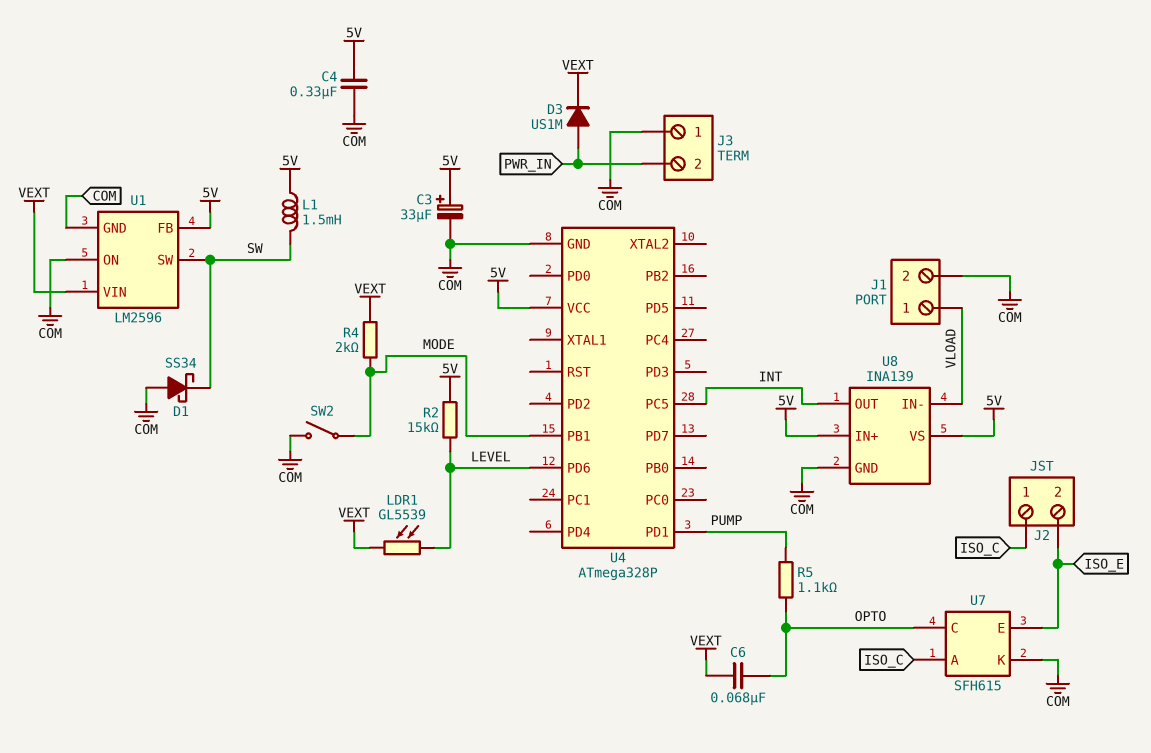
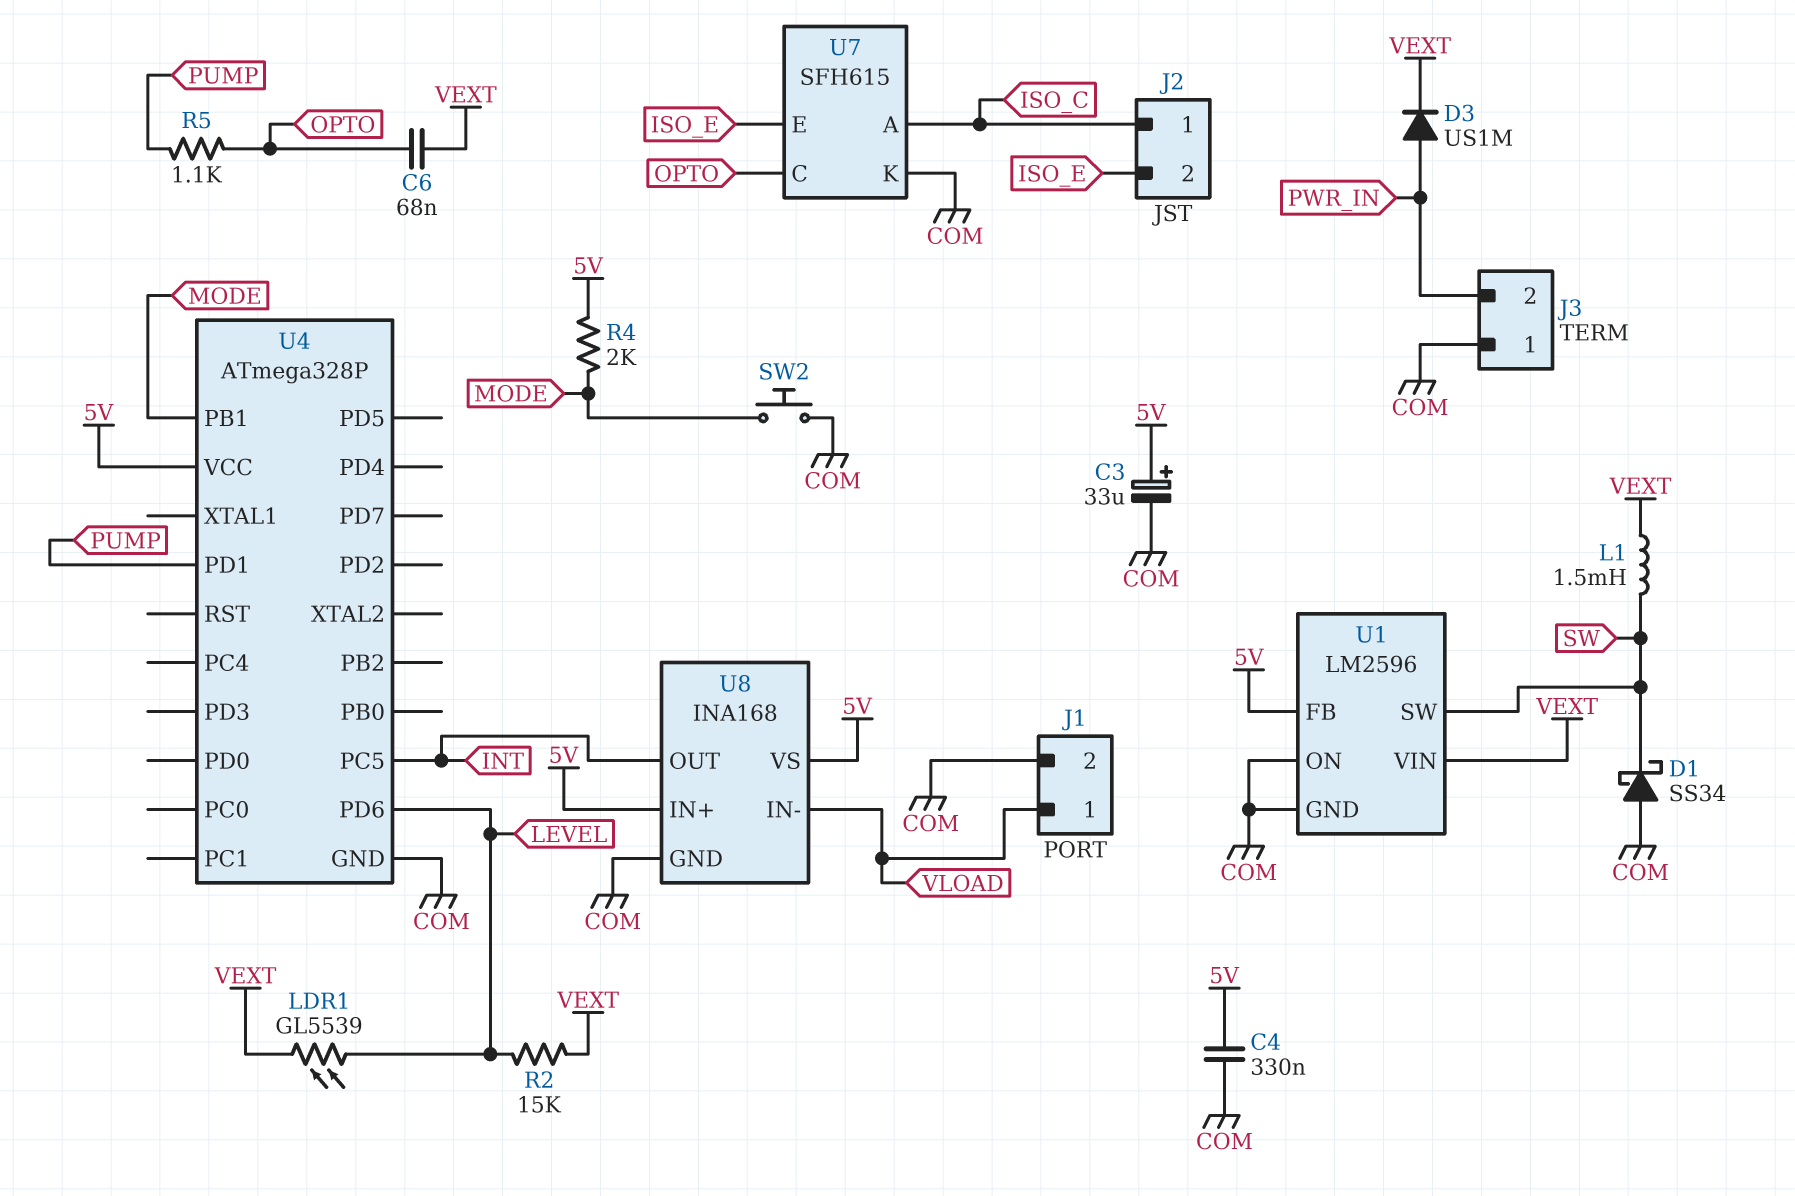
L1: 1.5mH (5V, SW) -> 1.5mH (SW, VEXT)
R2: 15k (5V, LEVEL) -> 15k (LEVEL, VEXT)
R4: 2k (MODE, VEXT) -> 2k (5V, MODE)
SW2: switch (COM, MODE) -> button (COM, MODE)
U8: INA139 -> INA168

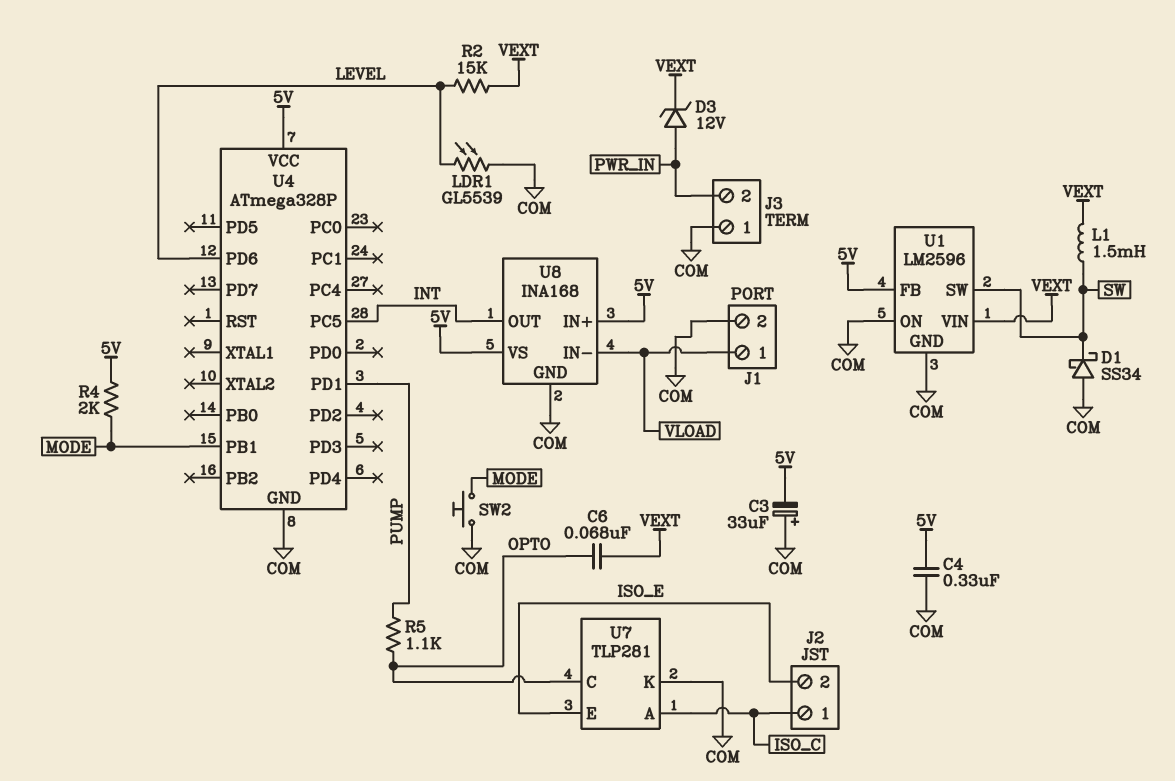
C3: 33uF (plus 5V, minus COM) -> 33uF (plus COM, minus 5V)
D3: diode US1M (A PWR_IN, K VEXT) -> zener 12V (A PWR_IN, K VEXT)
LDR1: GL5539 (LEVEL, VEXT) -> GL5539 (COM, LEVEL)
U7: SFH615 -> TLP281

